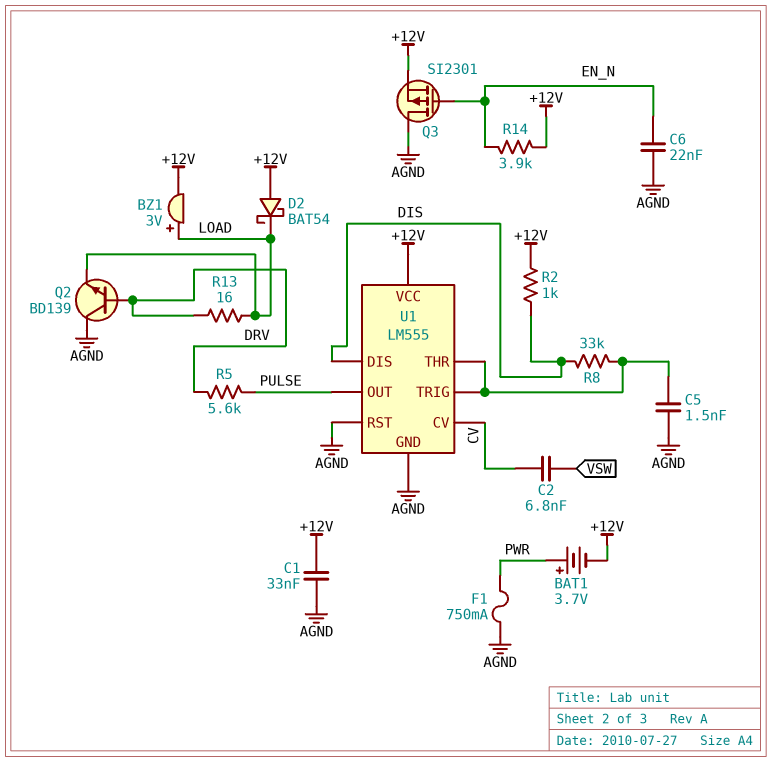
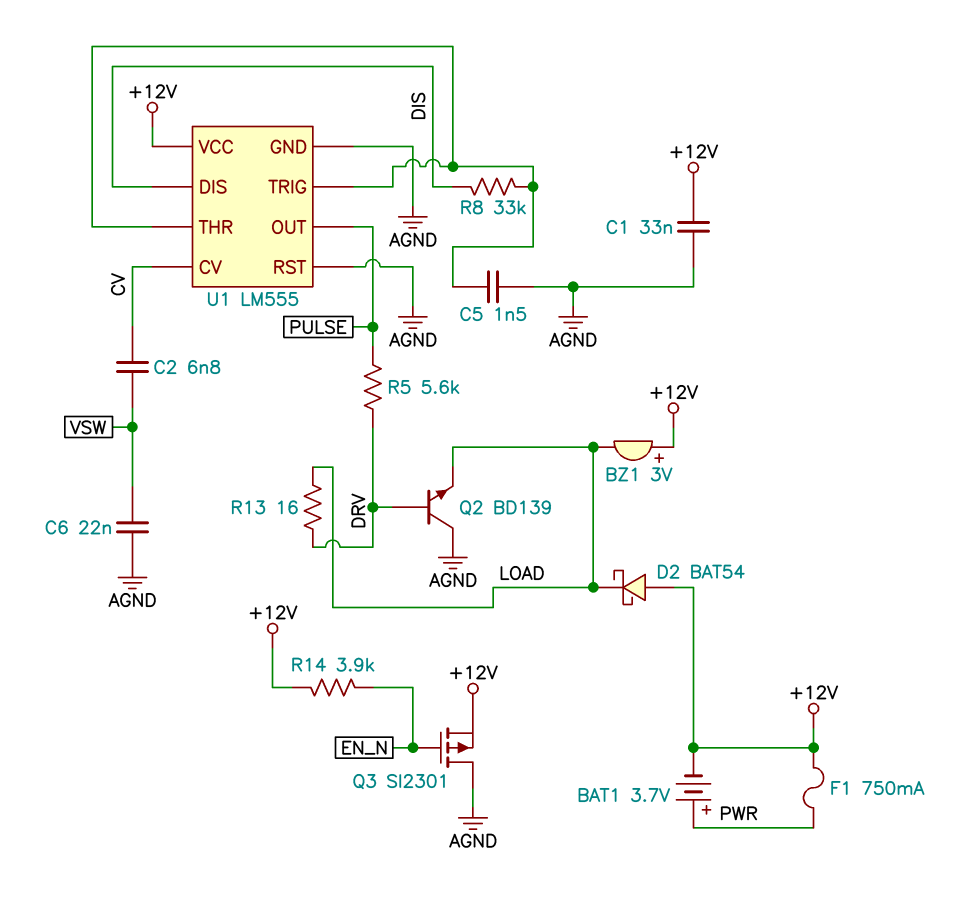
BZ1: buzzer 3V (plus LOAD, minus +12V) -> buzzer 3V (plus +12V, minus LOAD)
C6: 22nF (AGND, EN_N) -> 22nF (AGND, VSW)
F1: 750mA (AGND, PWR) -> 750mA (+12V, PWR)
R2: 1k (+12V, DIS) -> none

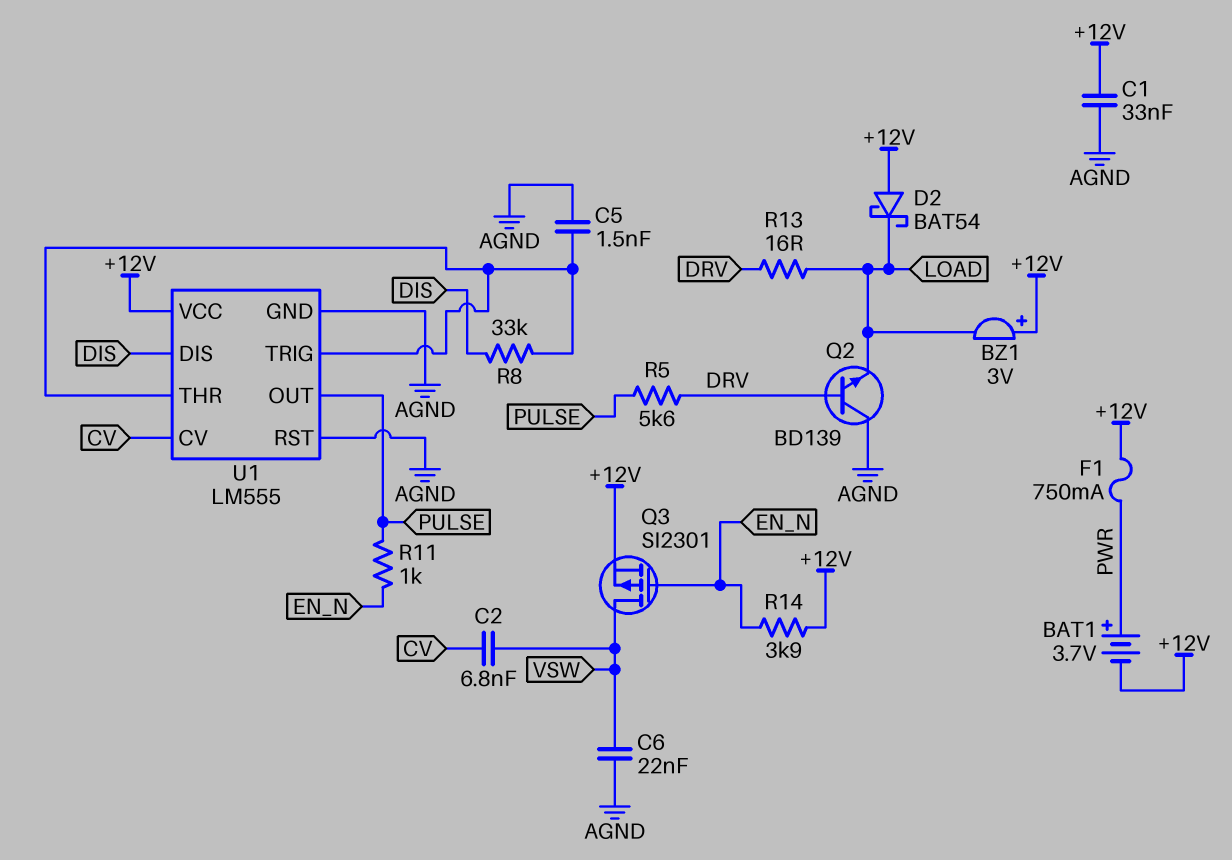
Q3: PMOS SI2301 (G EN_N, D AGND, S +12V) -> PMOS SI2301 (G EN_N, D VSW, S +12V)
R11: none -> 1k (EN_N, PULSE)

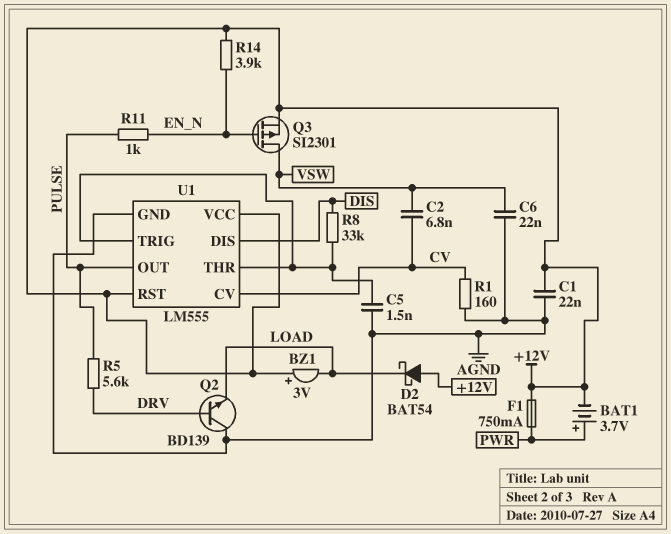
C1: 33nF (+12V, AGND) -> 22nF (+12V, AGND)
R1: none -> 160 (AGND, CV)
R13: 16 (DRV, LOAD) -> none
U1 pin RST: AGND -> +12V

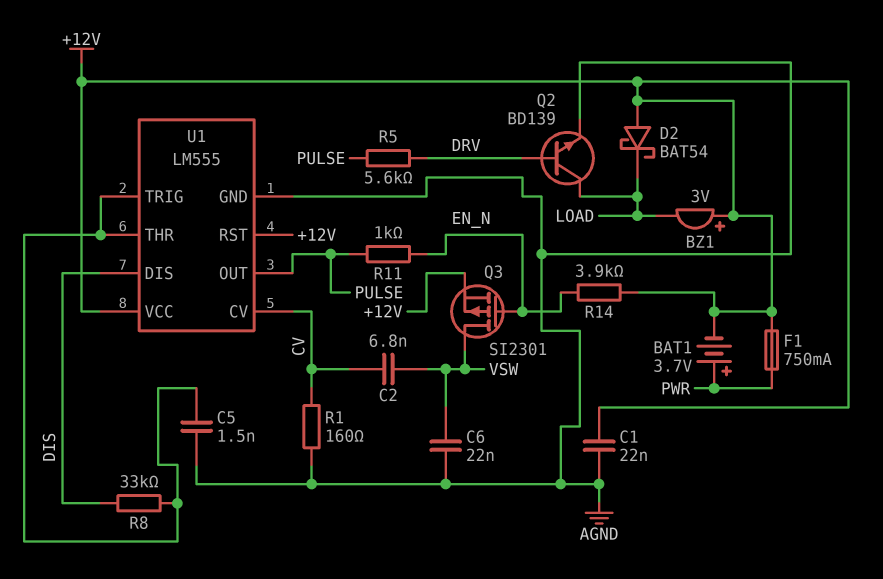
Q2: NPN BD139 (B DRV, C AGND, E LOAD) -> NPN BD139 (B DRV, C LOAD, E AGND)

